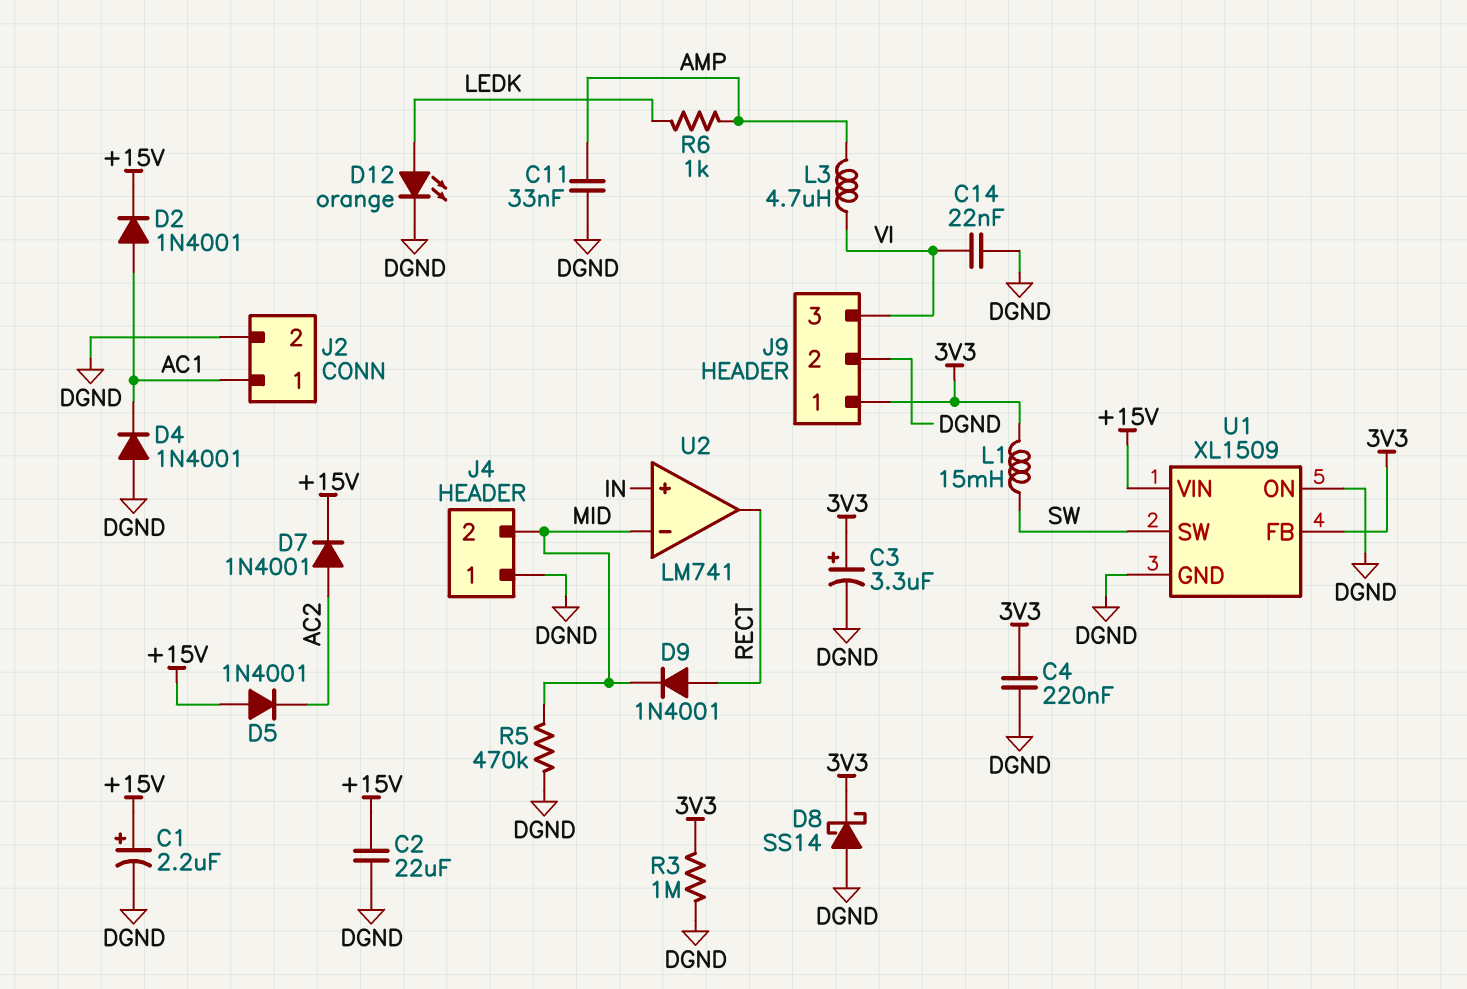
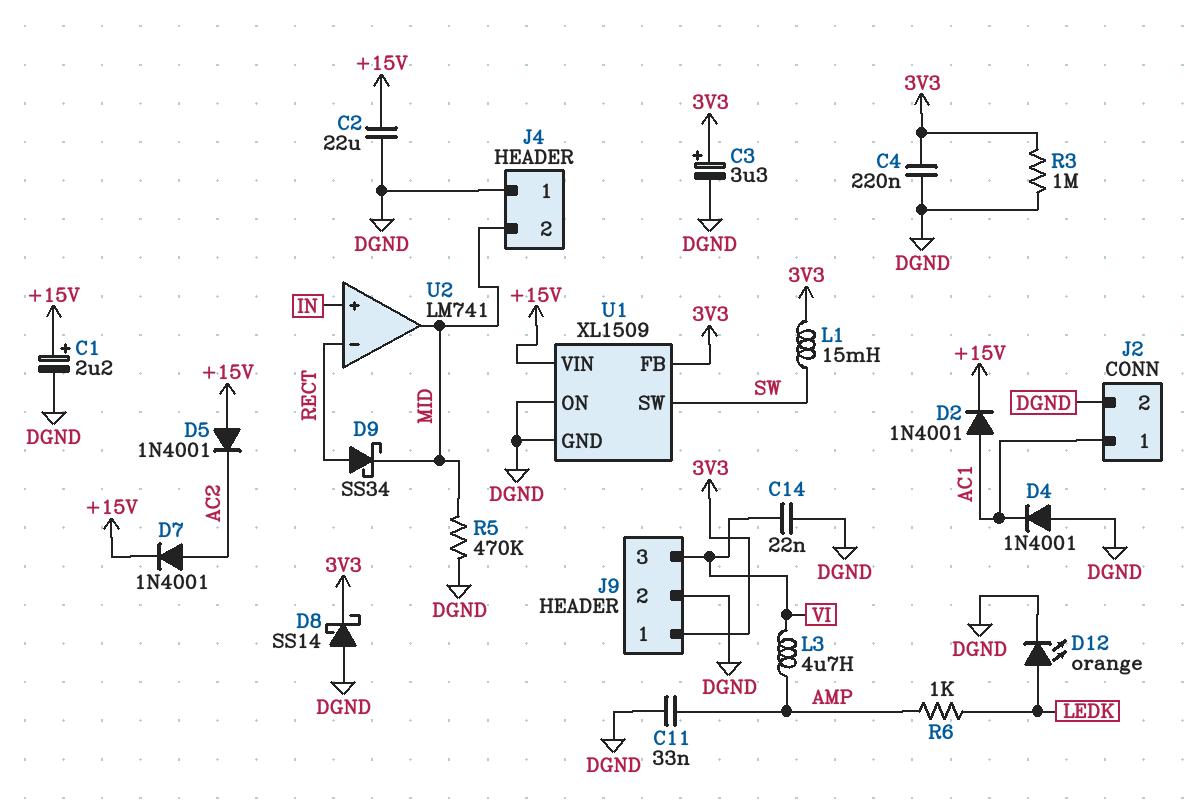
D9: diode 1N4001 (A RECT, K MID) -> schottky SS34 (A RECT, K MID)
U2 pin in-: MID -> RECT
U2 pin out: RECT -> MID

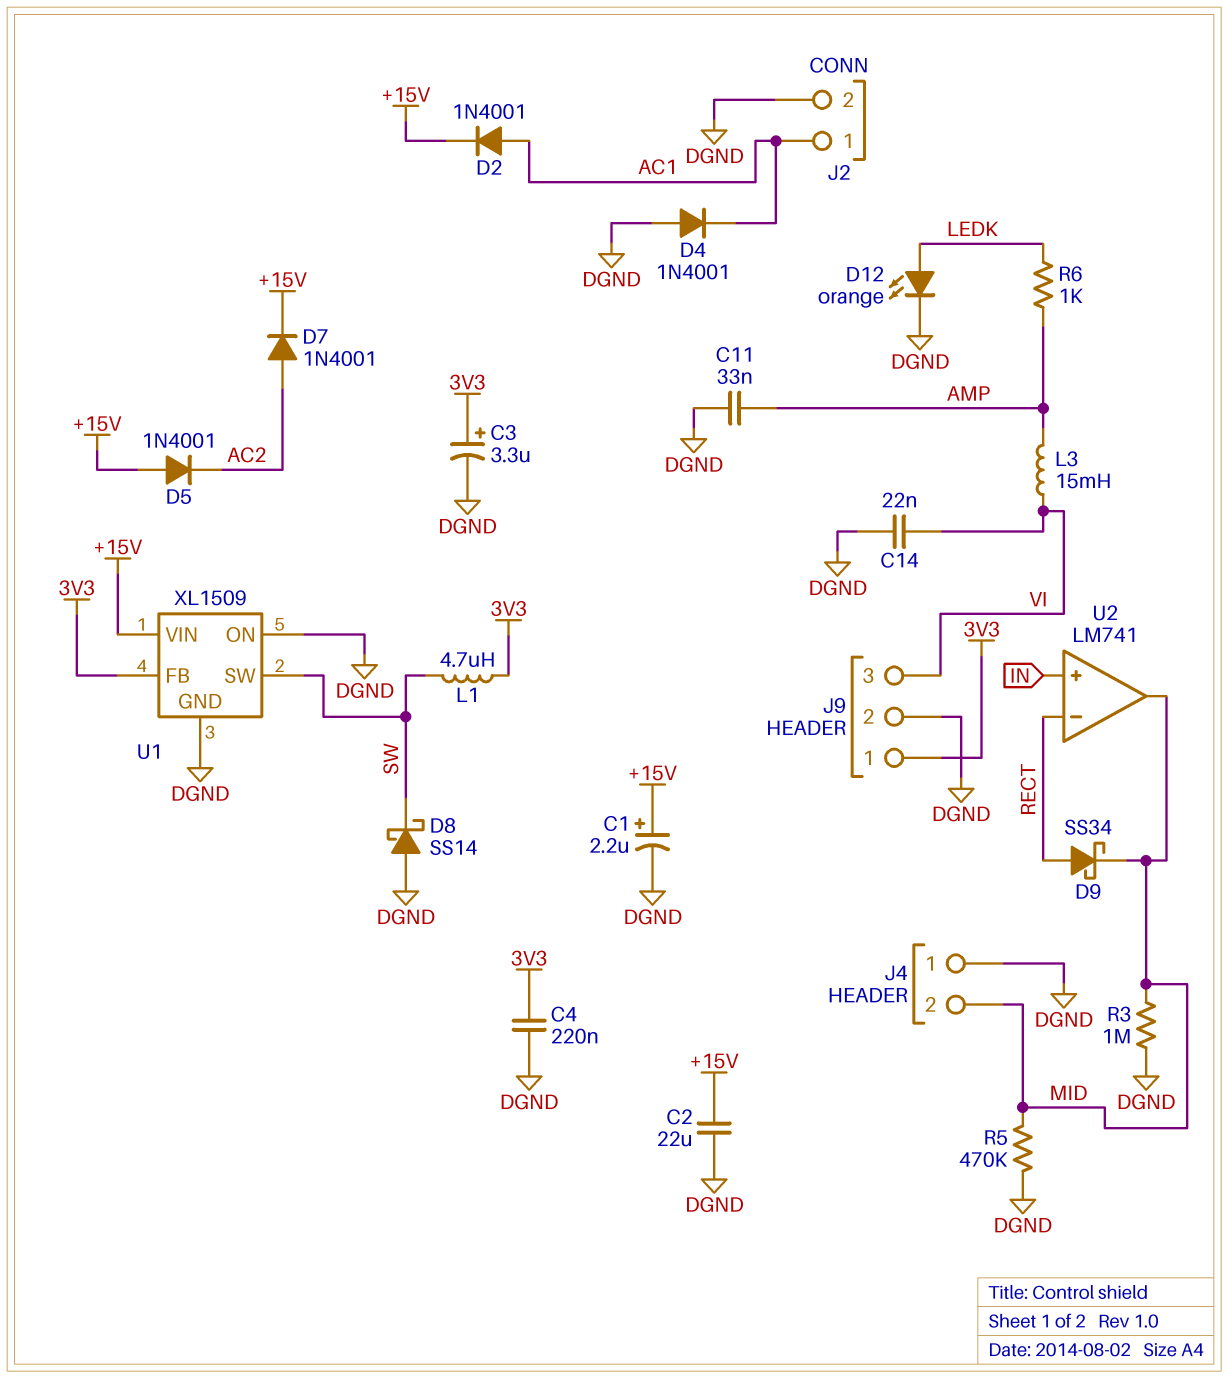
D8: schottky SS14 (A DGND, K 3V3) -> schottky SS14 (A DGND, K SW)
L1: 15mH (3V3, SW) -> 4.7uH (3V3, SW)
L3: 4.7uH (AMP, VI) -> 15mH (AMP, VI)
R3: 1M (3V3, DGND) -> 1M (DGND, MID)

